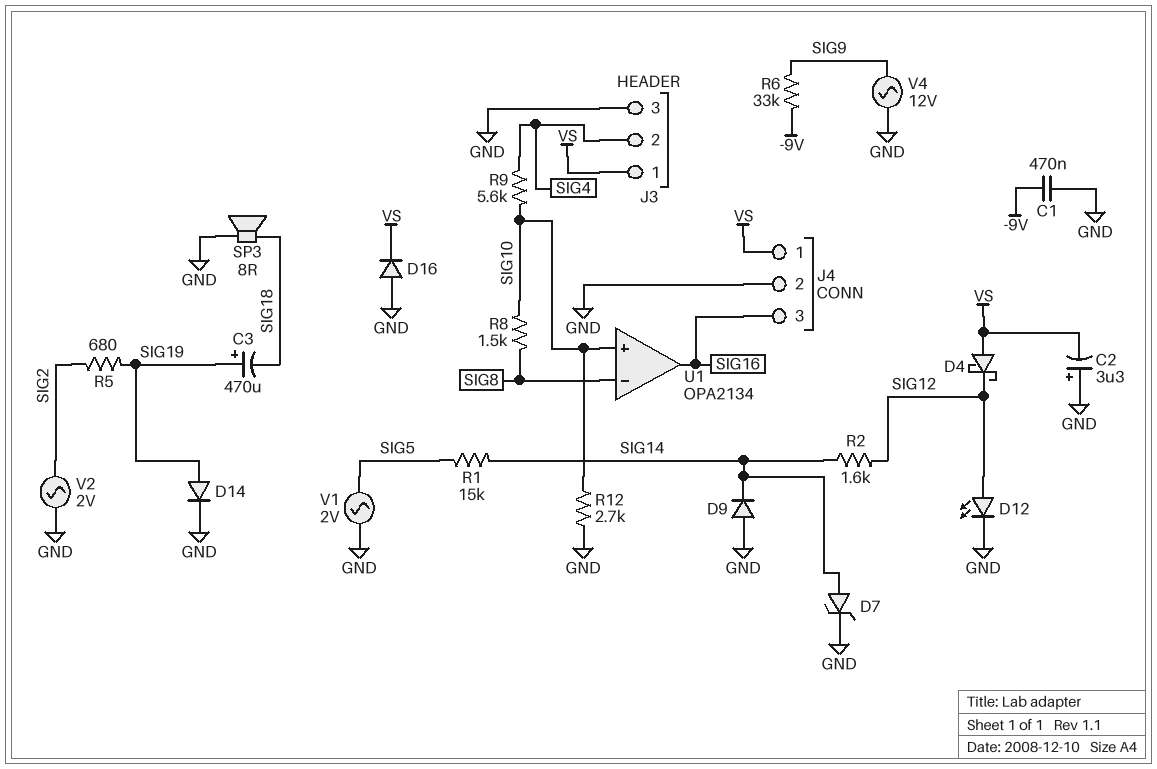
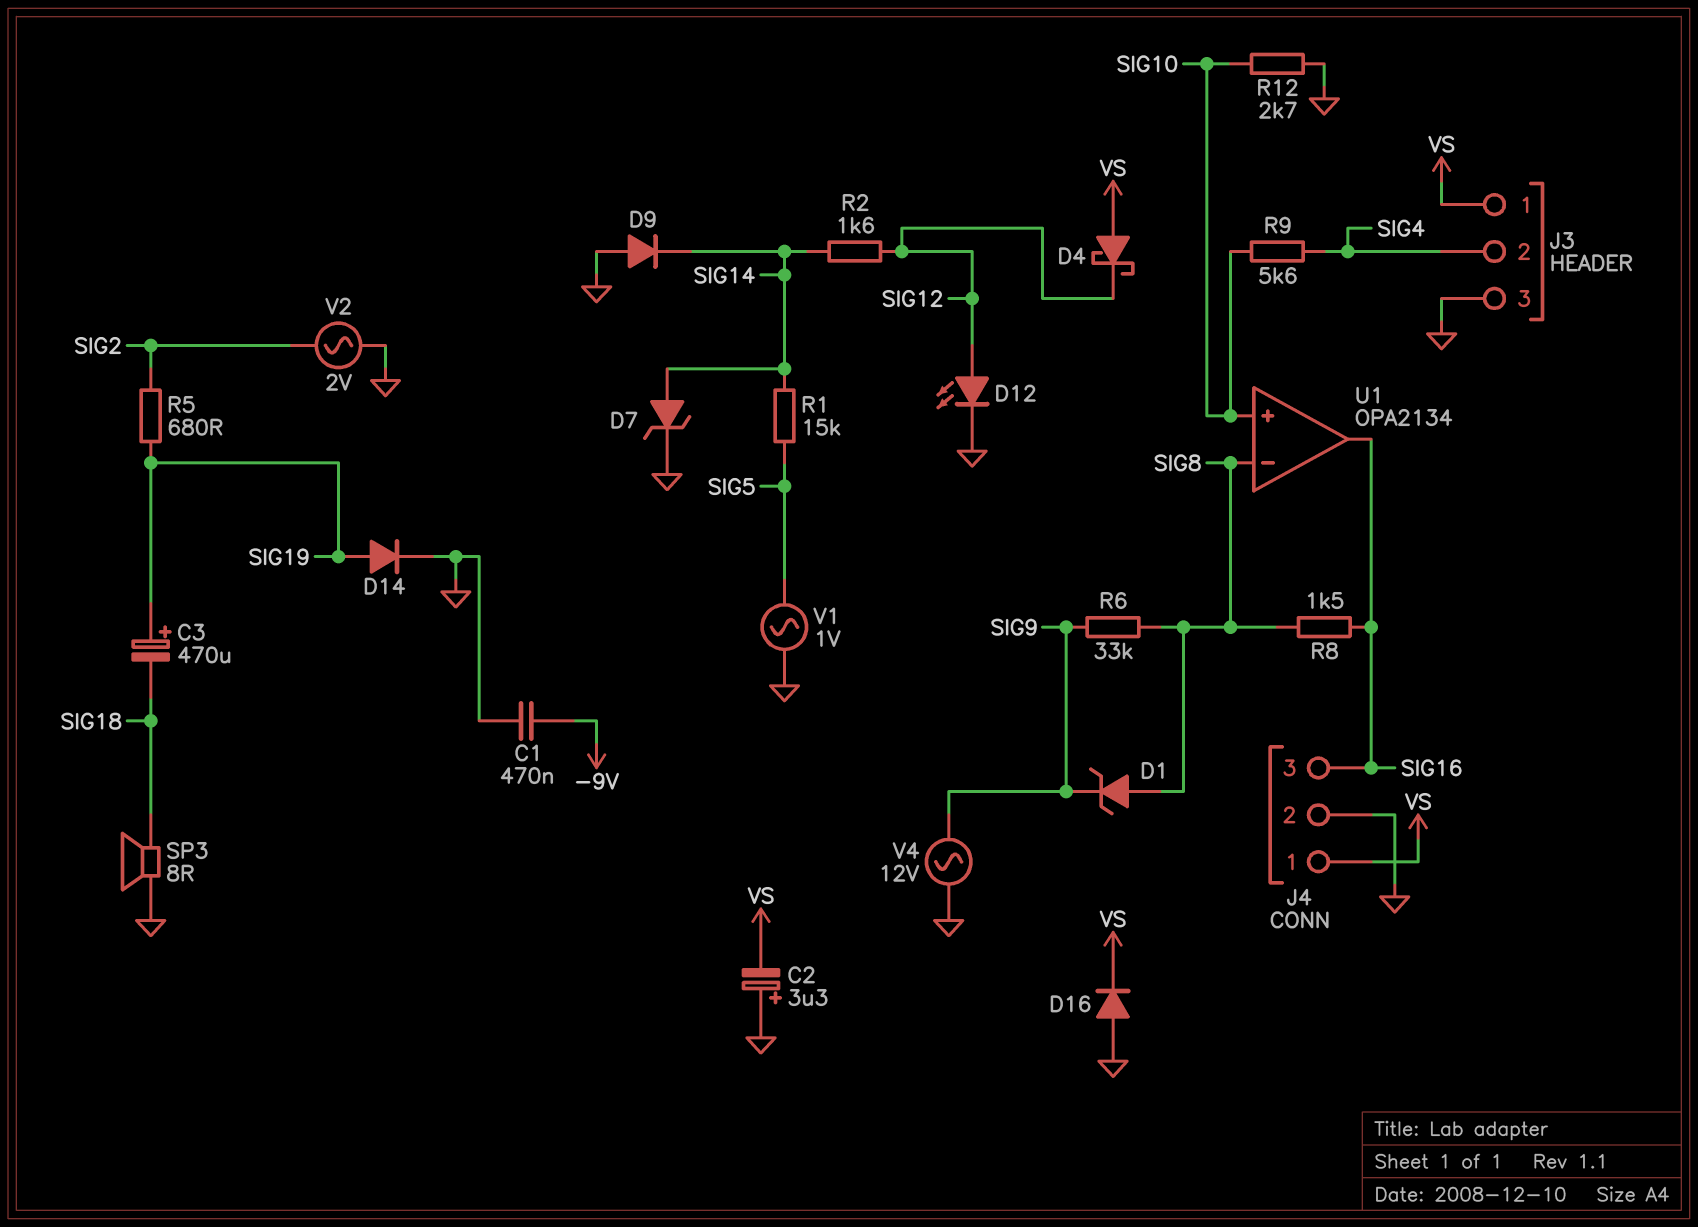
D1: none -> zener (A SIG8, K SIG9)
R6: 33k (-9V, SIG9) -> 33k (SIG8, SIG9)
R8: 1.5k (SIG8, SIG10) -> 1.5k (SIG8, SIG16)
V1: AC 2V (GND, SIG5) -> AC 1V (GND, SIG5)

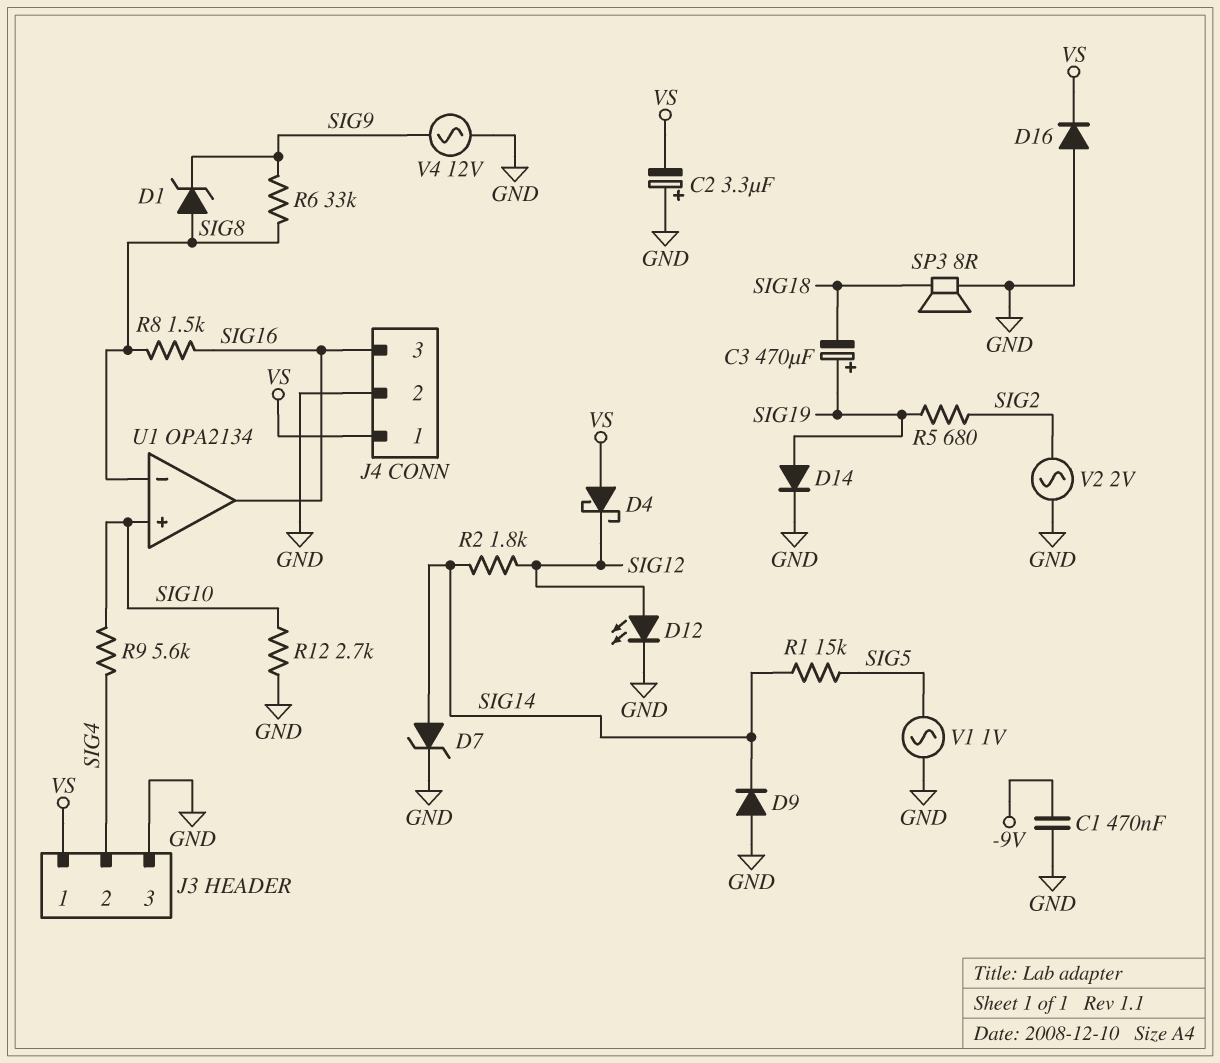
R2: 1.6k (SIG12, SIG14) -> 1.8k (SIG12, SIG14)

